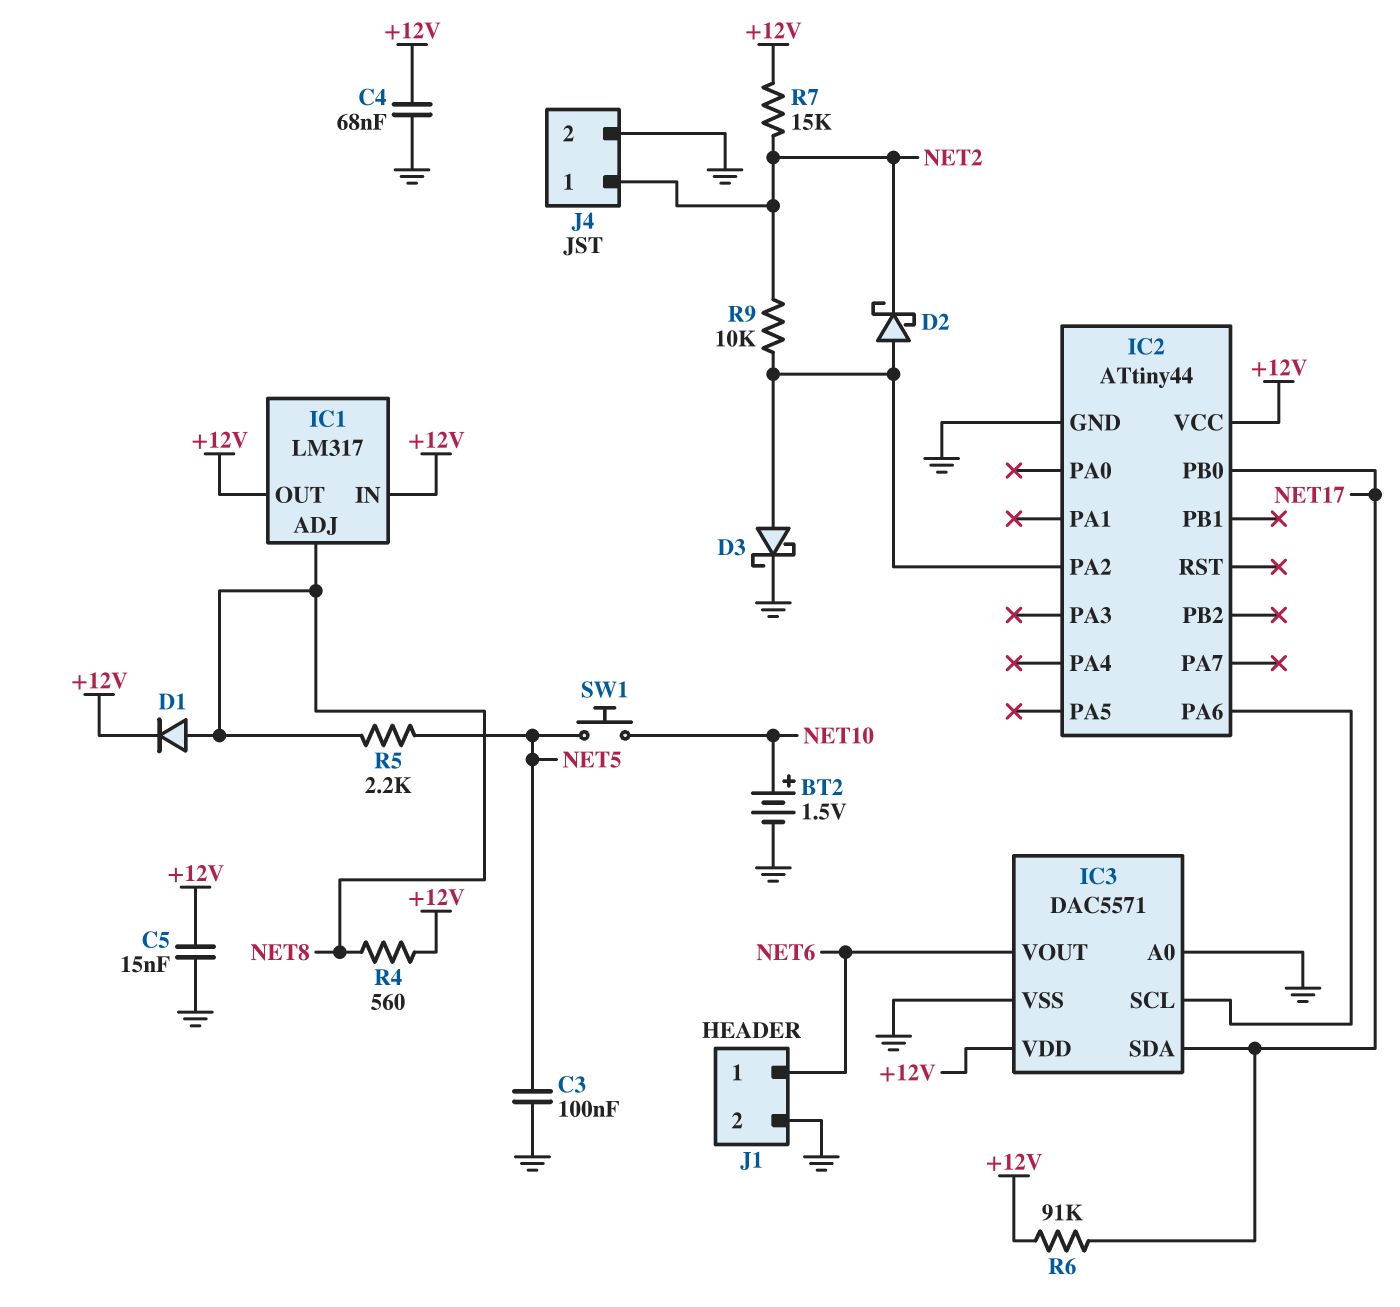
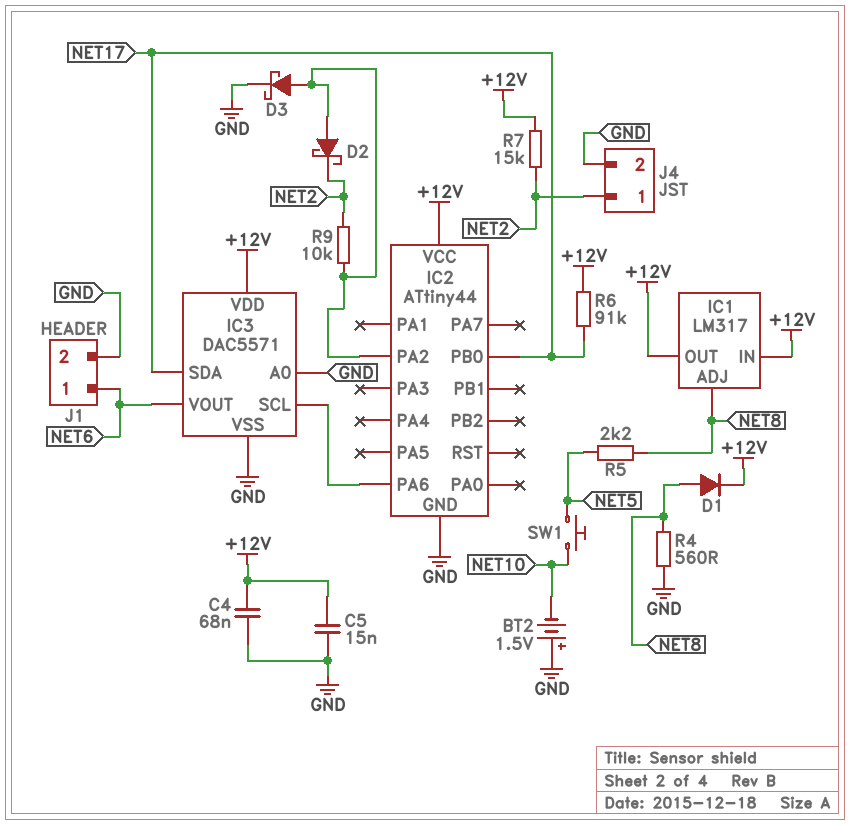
BT2: 1.5V (plus NET10, minus GND) -> 1.5V (plus GND, minus NET10)
C3: 100nF (GND, NET5) -> none
R4: 560 (+12V, NET8) -> 560 (GND, NET8)

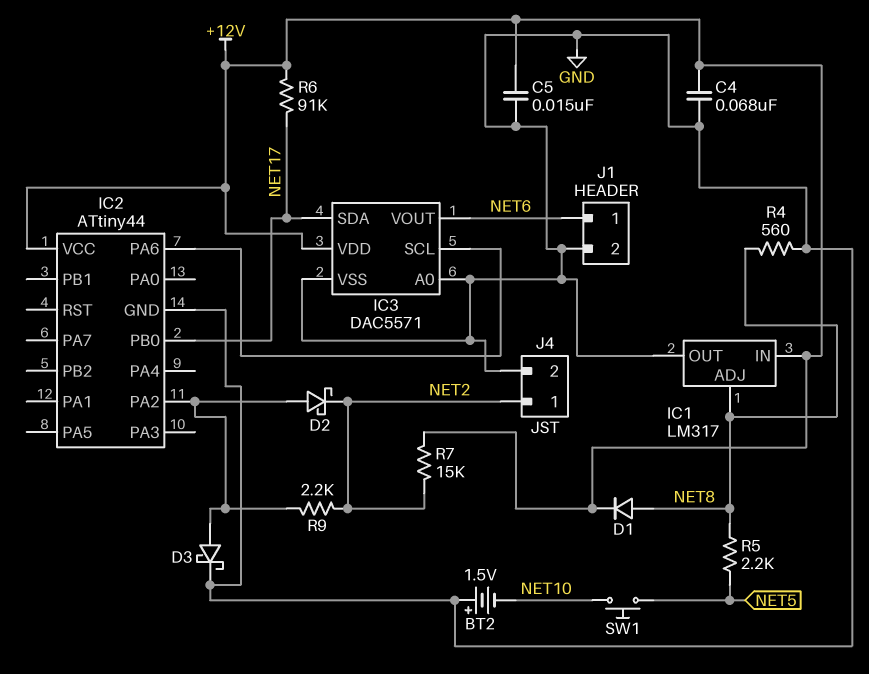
IC1 pin OUT: +12V -> GND
R9: 10k (IC2/PA2, NET2) -> 2.2k (IC2/PA2, NET2)

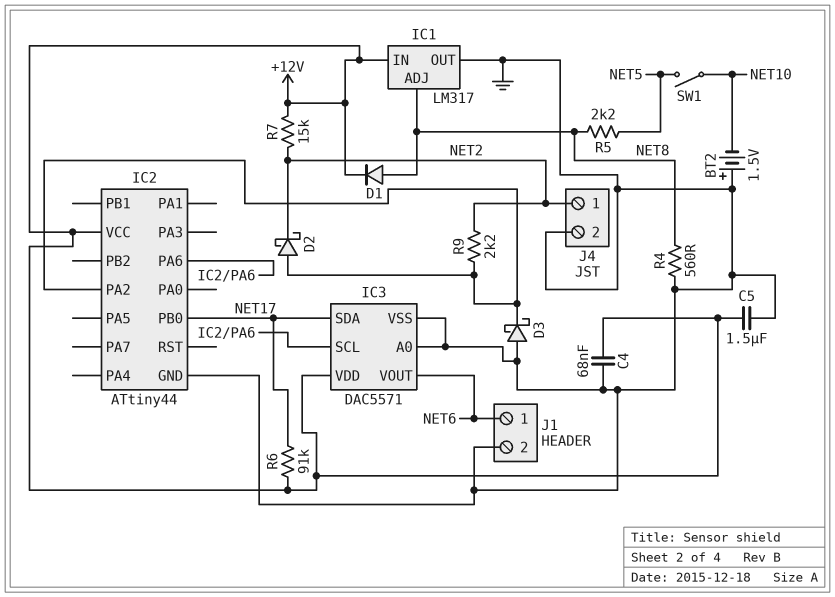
C5: 15nF (+12V, GND) -> 1.5uF (+12V, GND)
D3: schottky (A IC2/PA2, K GND) -> schottky (A GND, K IC2/PA2)
SW1: button (NET5, NET10) -> switch (NET5, NET10)

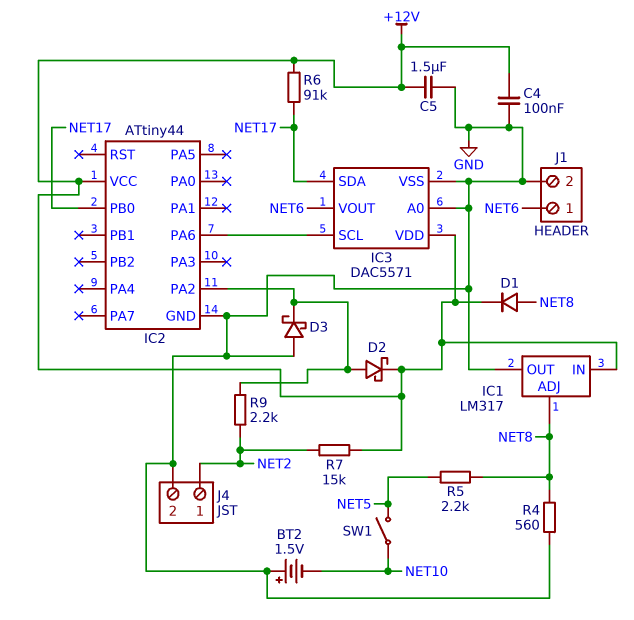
C4: 68nF (+12V, GND) -> 100nF (+12V, GND)
D2: schottky (A IC2/PA2, K NET2) -> schottky (A IC2/PA2, K +12V)

